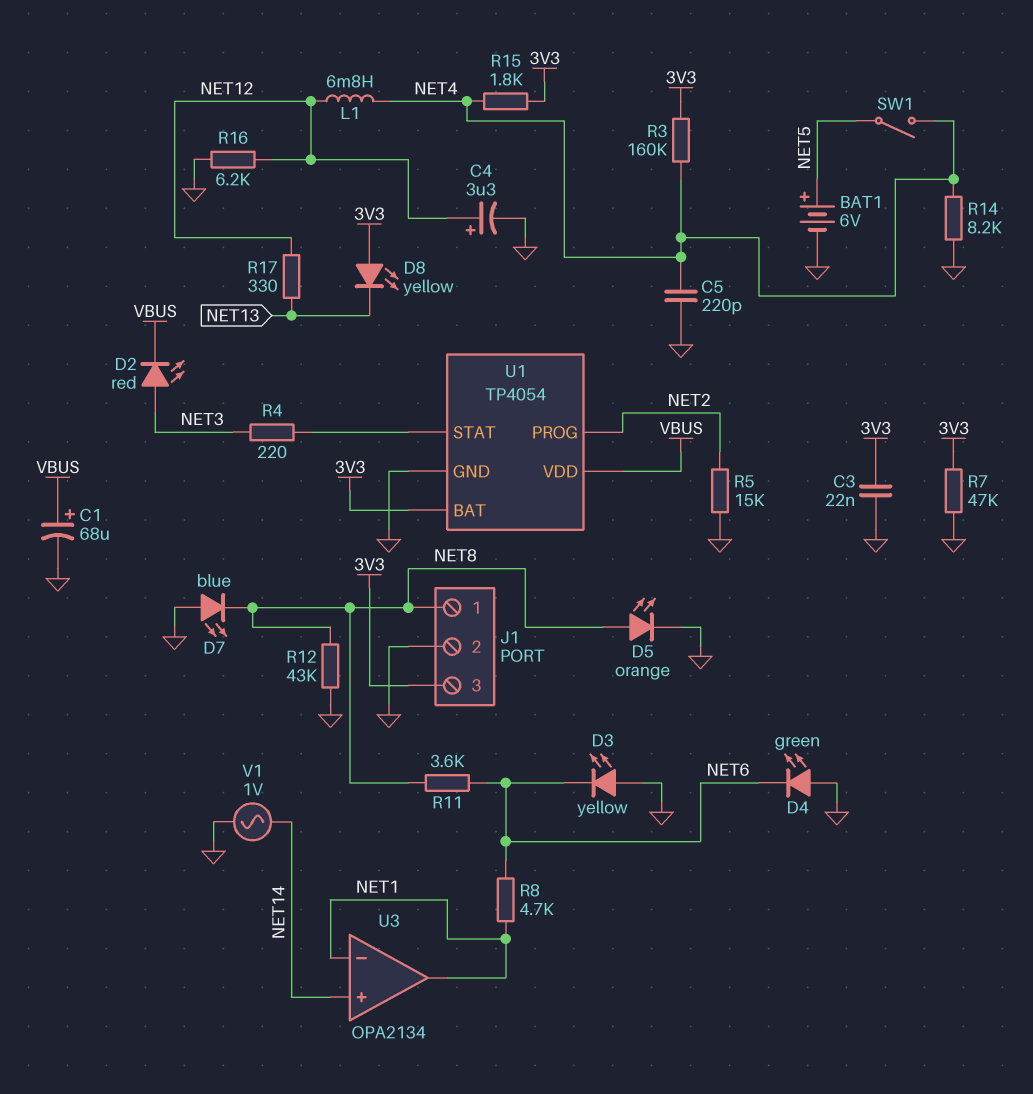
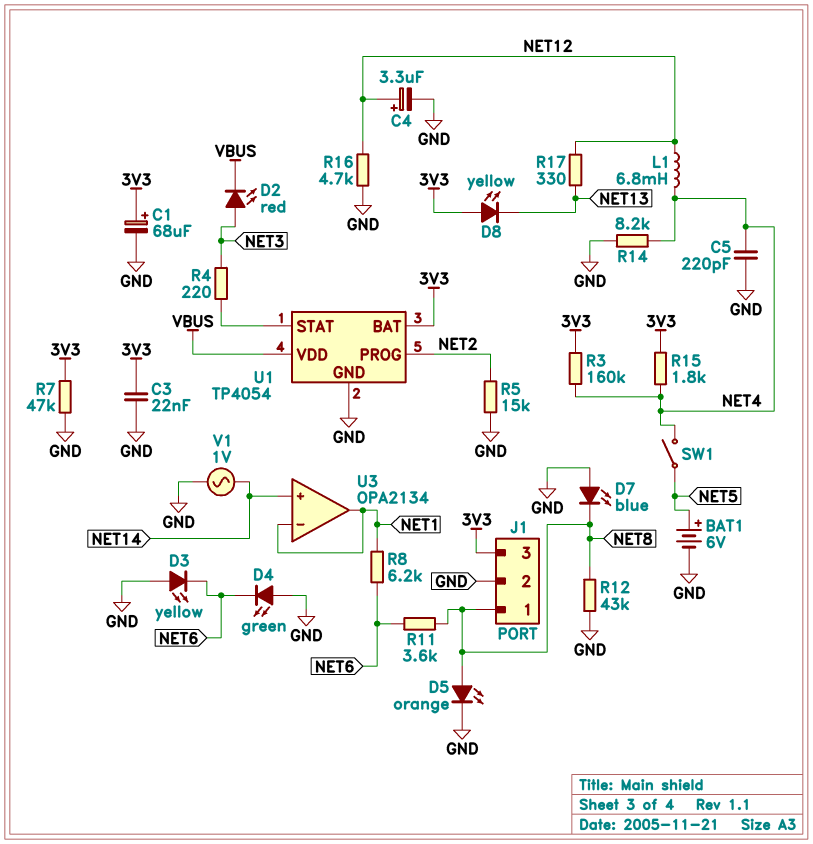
C1: 68uF (plus VBUS, minus GND) -> 68uF (plus 3V3, minus GND)
R8: 4.7k (NET1, NET6) -> 6.2k (NET1, NET6)
R16: 6.2k (GND, NET12) -> 4.7k (GND, NET12)

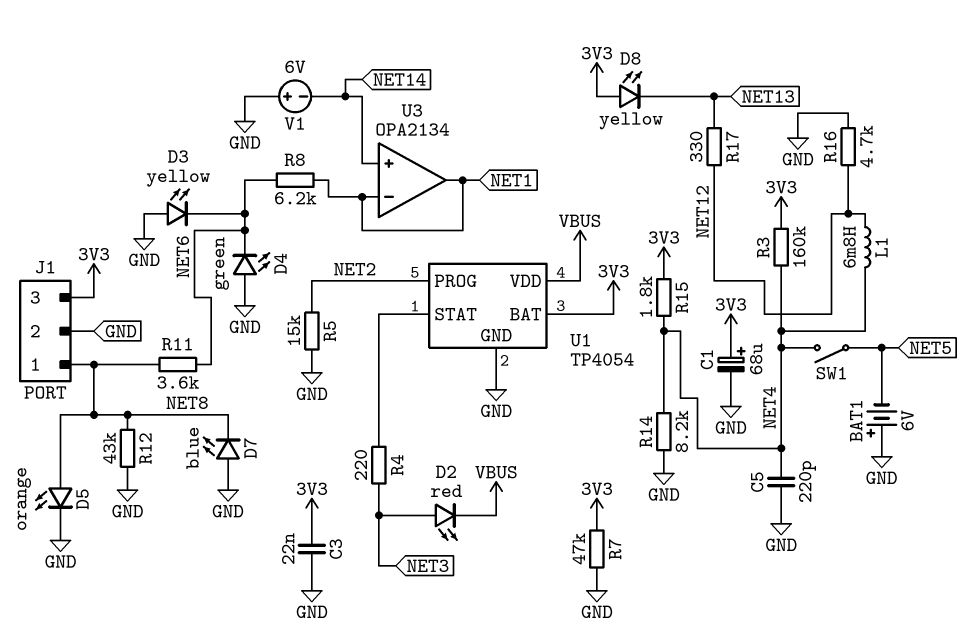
BAT1: 6V (plus NET5, minus GND) -> 6V (plus GND, minus NET5)
C4: 3.3uF (plus NET12, minus GND) -> none
V1: AC 1V (GND, NET14) -> 6V (plus GND, minus NET14)

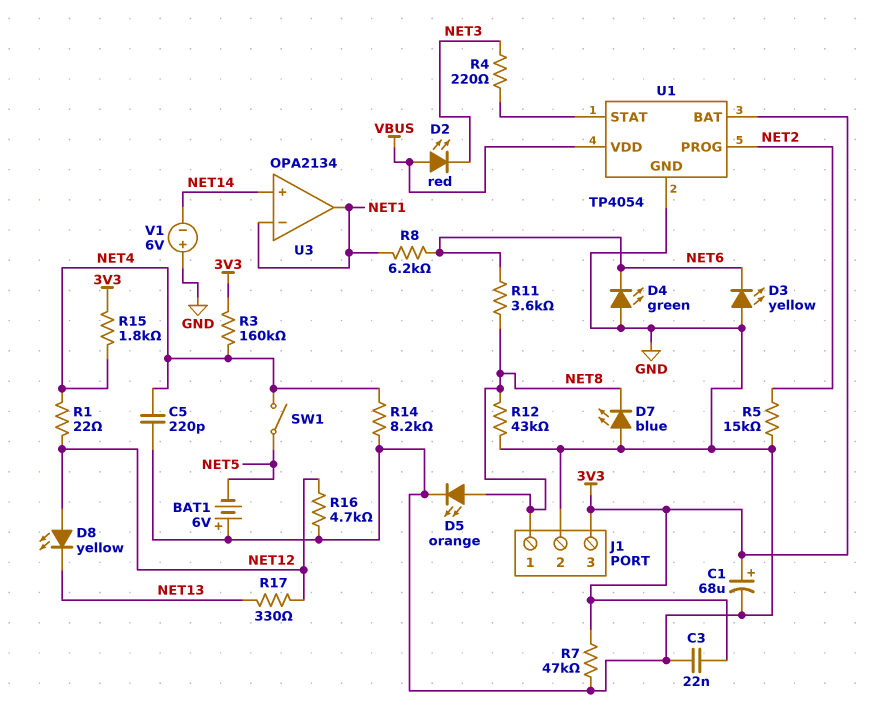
D2: LED red (A NET3, K VBUS) -> LED red (A VBUS, K NET3)
D8: LED yellow (A 3V3, K NET13) -> LED yellow (A NET12, K NET13)
L1: 6.8mH (NET4, NET12) -> none
R1: none -> 22 (NET4, NET12)

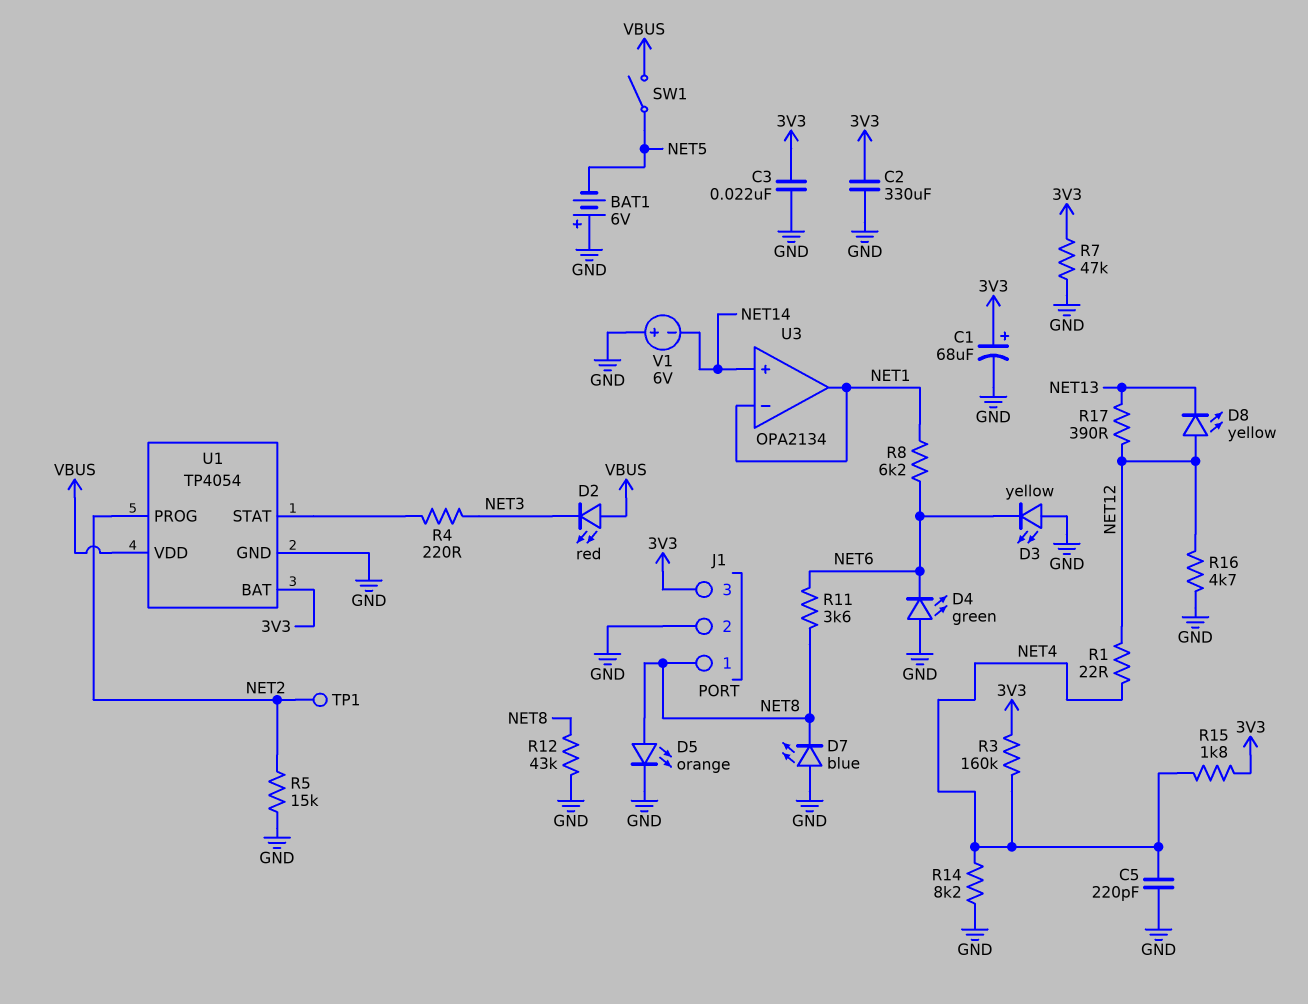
C2: none -> 330uF (3V3, GND)
R17: 330 (NET12, NET13) -> 390 (NET12, NET13)
SW1: switch (NET4, NET5) -> switch (NET5, VBUS)
TP1: none -> test point (NET2)

